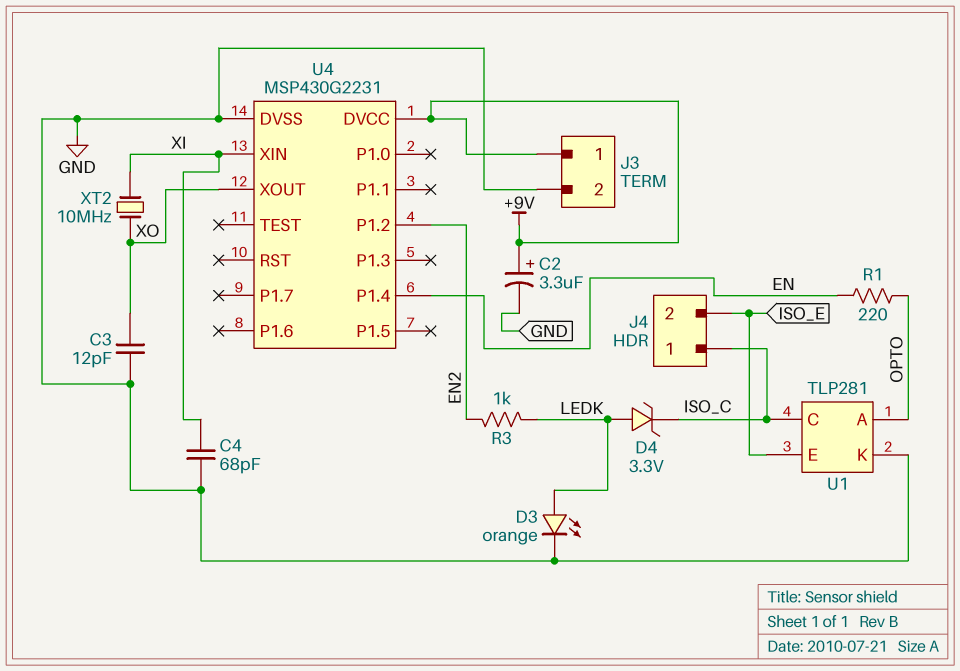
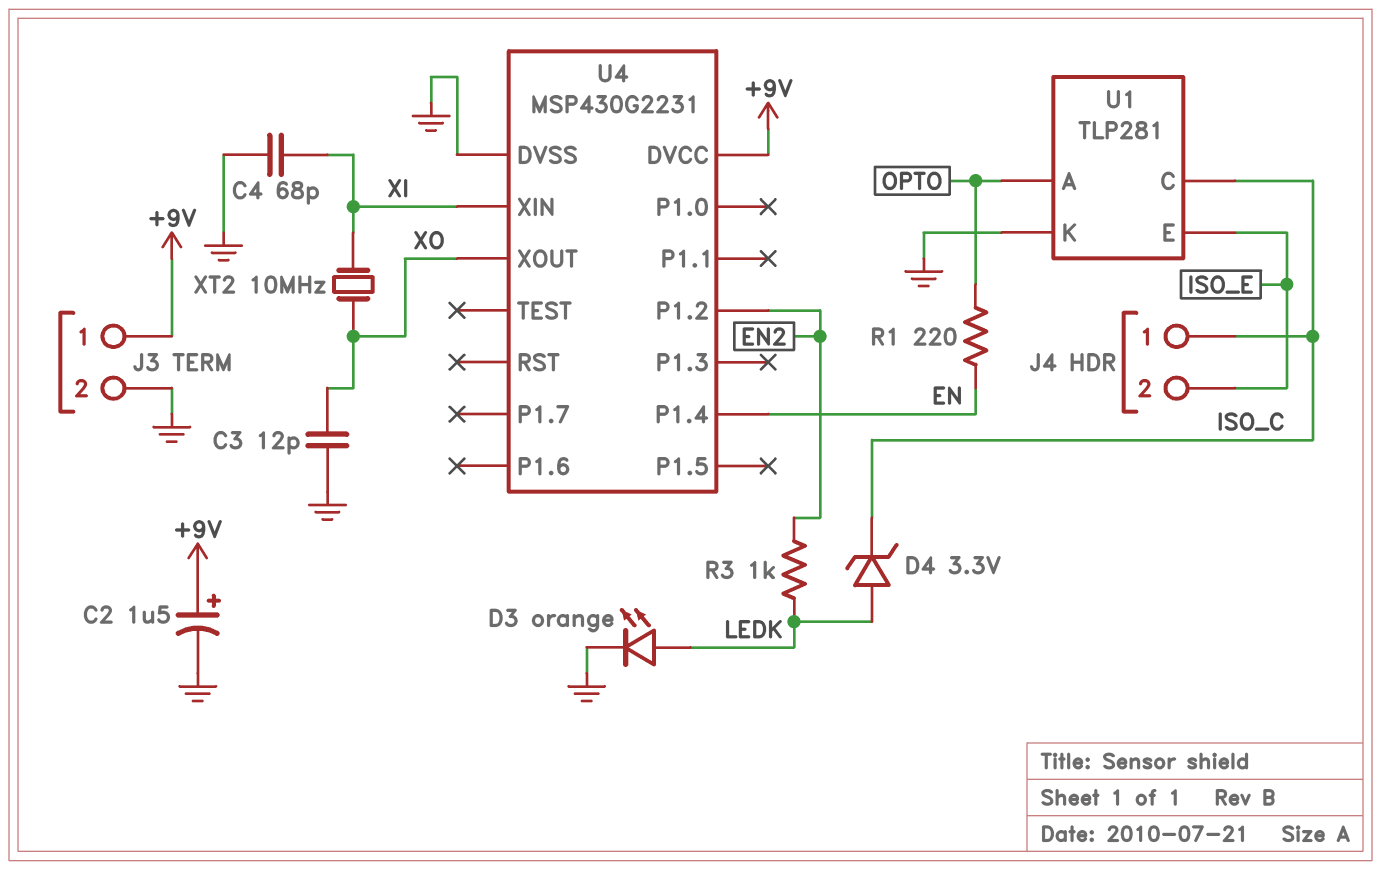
C2: 3.3uF (plus +9V, minus GND) -> 1.5uF (plus +9V, minus GND)

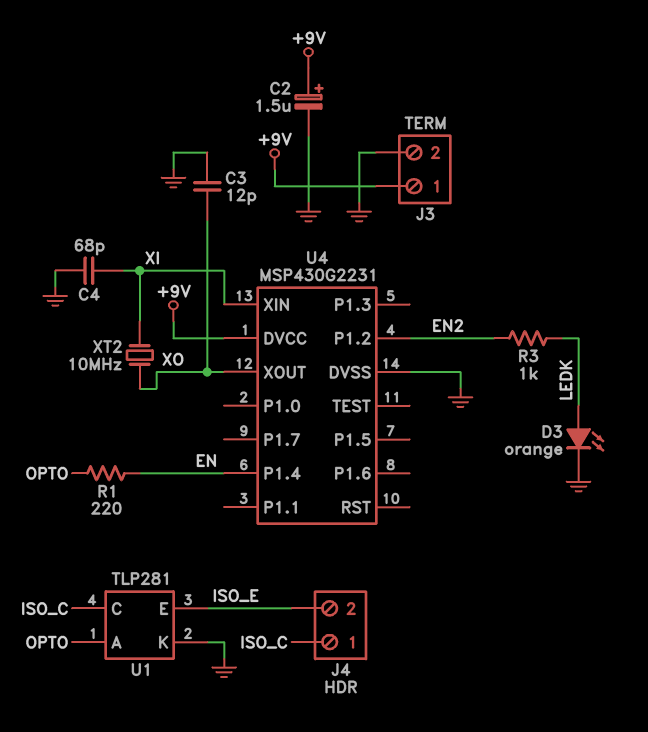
D4: zener 3.3V (A LEDK, K ISO_C) -> none

